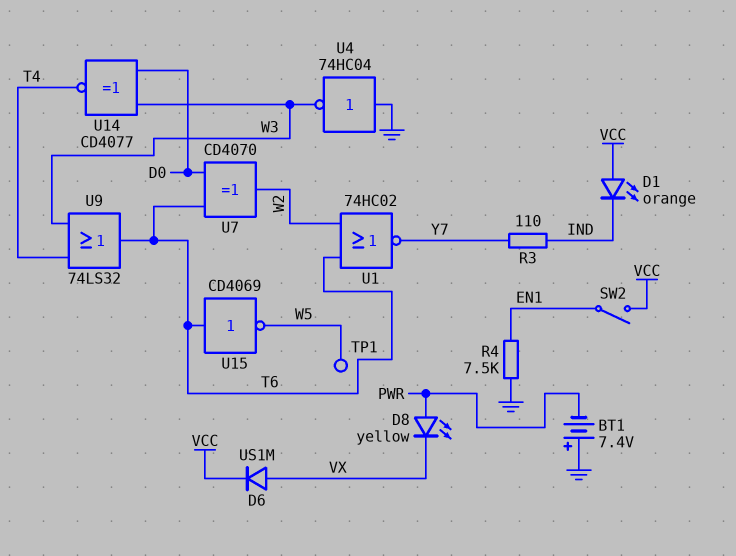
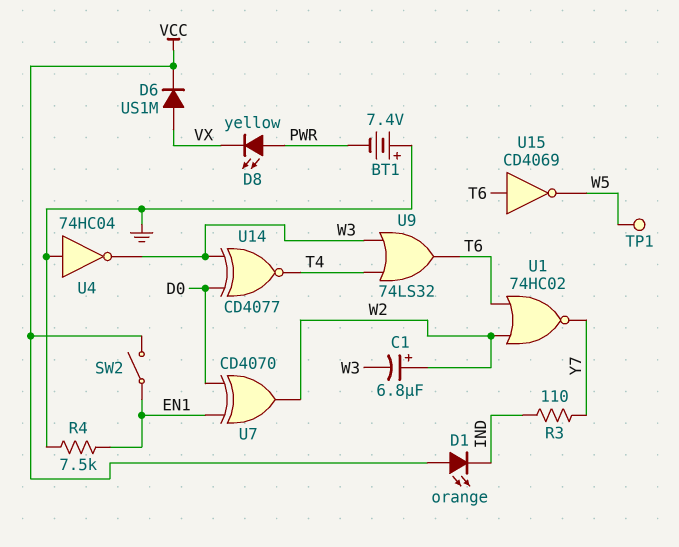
C1: none -> 6.8uF (plus W2, minus W3)
U7: XOR CD4070 (in D0, in T6, out W2) -> XOR CD4070 (in D0, in EN1, out W2)

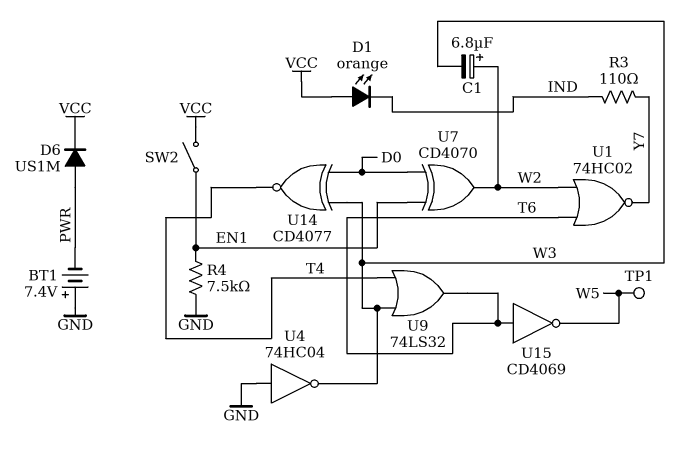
D6: diode US1M (A VX, K VCC) -> diode US1M (A PWR, K VCC)
D8: LED yellow (A PWR, K VX) -> none

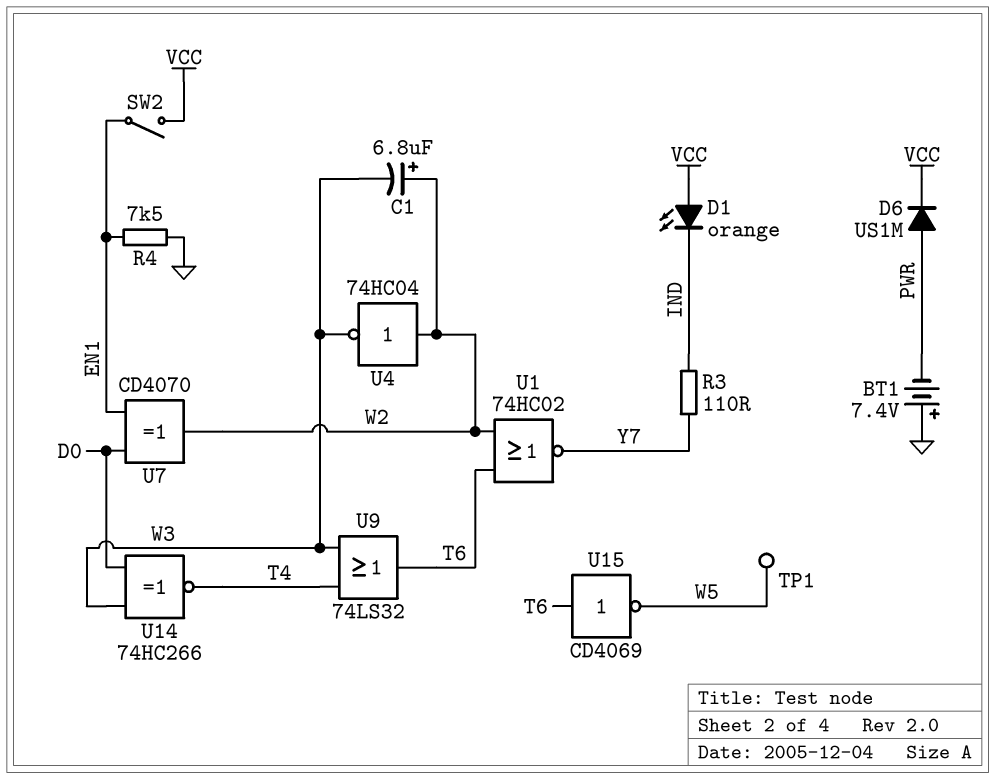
U4: NOT 74HC04 (in GND, out W3) -> NOT 74HC04 (in W2, out W3)
U14: XNOR CD4077 (in D0, in W3, out T4) -> XNOR 74HC266 (in D0, in W3, out T4)

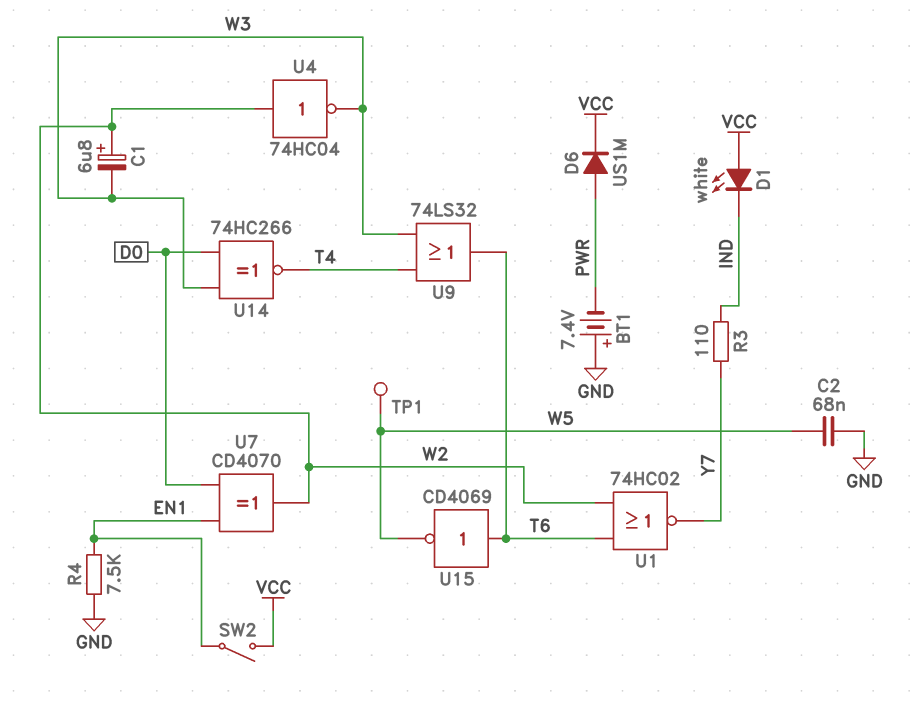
C2: none -> 68nF (GND, W5)
D1: LED orange (A VCC, K IND) -> LED white (A VCC, K IND)

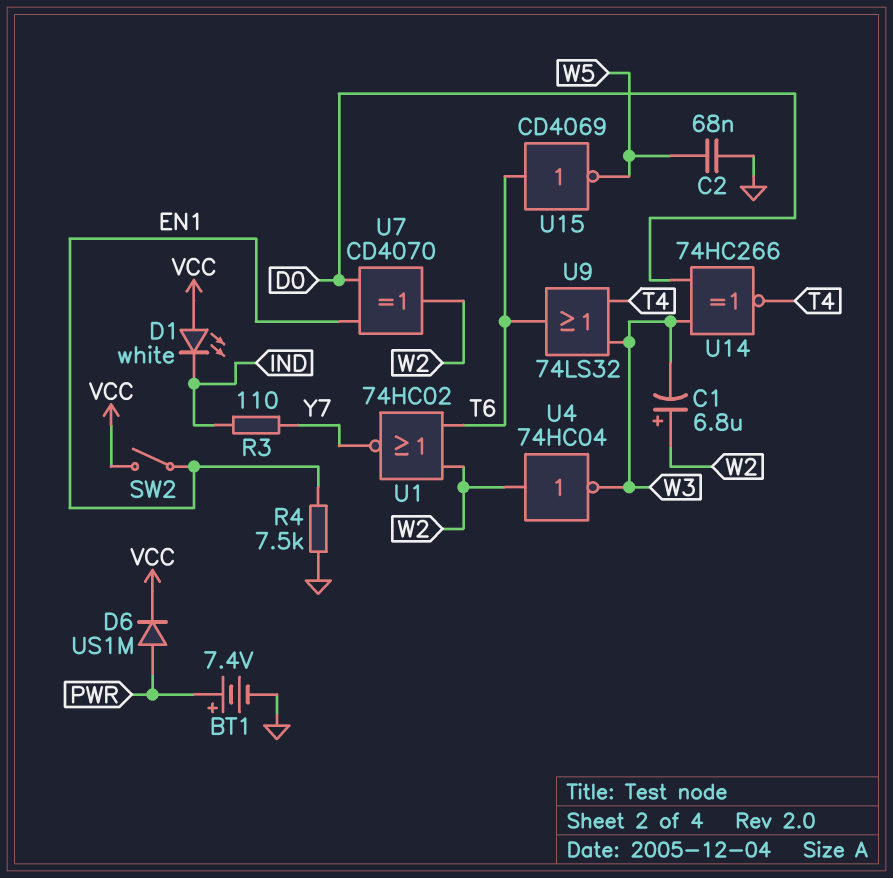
BT1: 7.4V (plus GND, minus PWR) -> 7.4V (plus PWR, minus GND)
TP1: test point (W5) -> none

